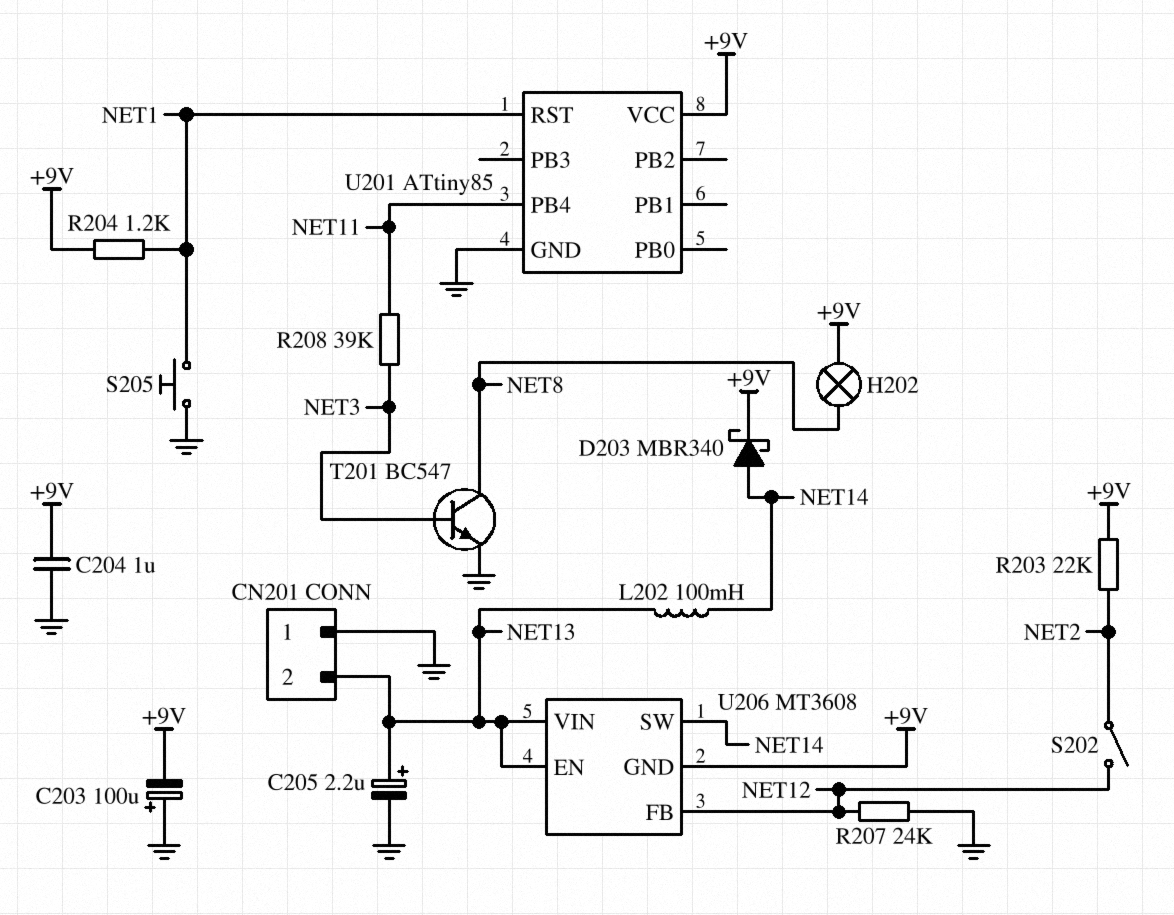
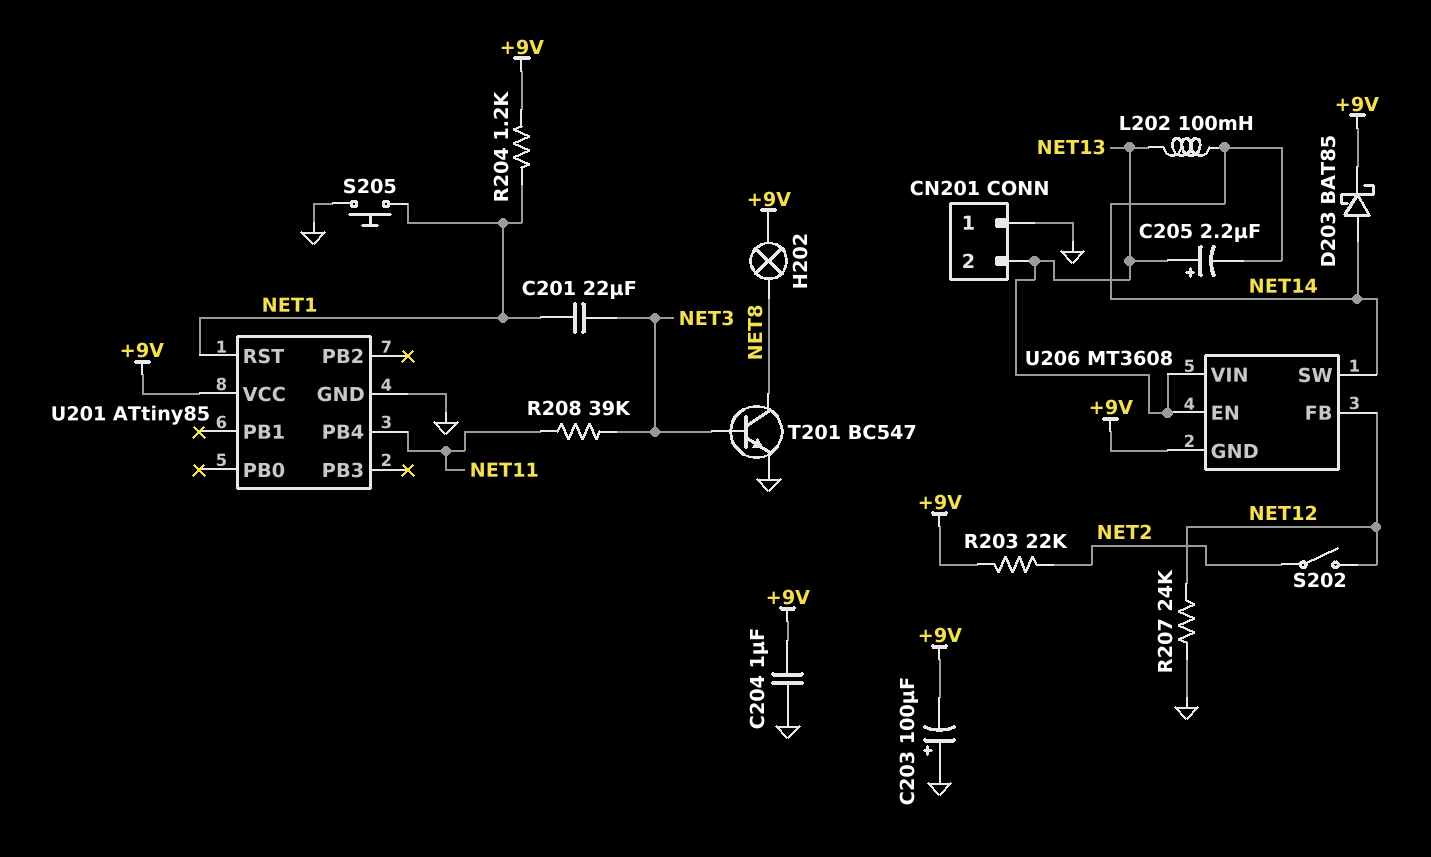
C201: none -> 22uF (NET1, NET3)
C205: 2.2uF (plus NET13, minus GND) -> 2.2uF (plus NET13, minus NET14)
D203: schottky MBR340 (A NET14, K +9V) -> schottky BAT85 (A NET14, K +9V)

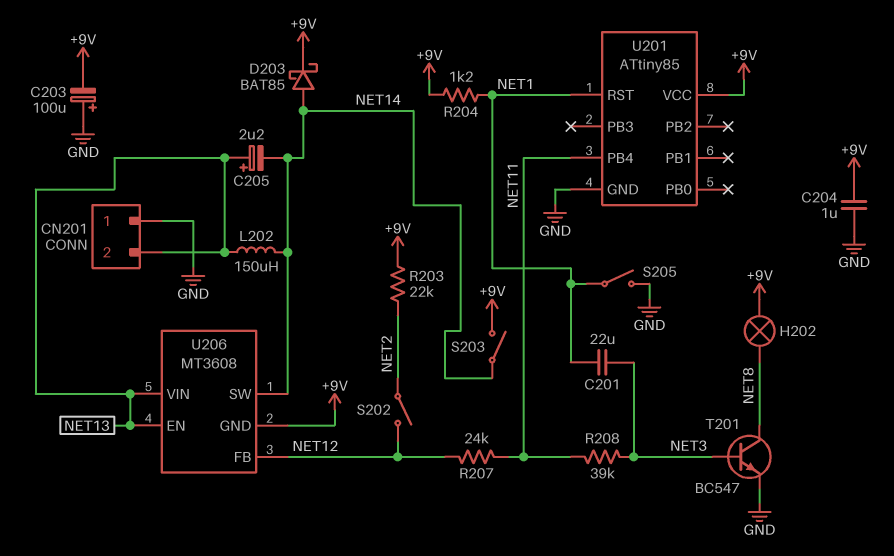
L202: 100mH (NET13, NET14) -> 150uH (NET13, NET14)
R207: 24k (GND, NET12) -> 24k (NET11, NET12)
S203: none -> switch (+9V, NET14)
S205: button (GND, NET1) -> switch (GND, NET1)

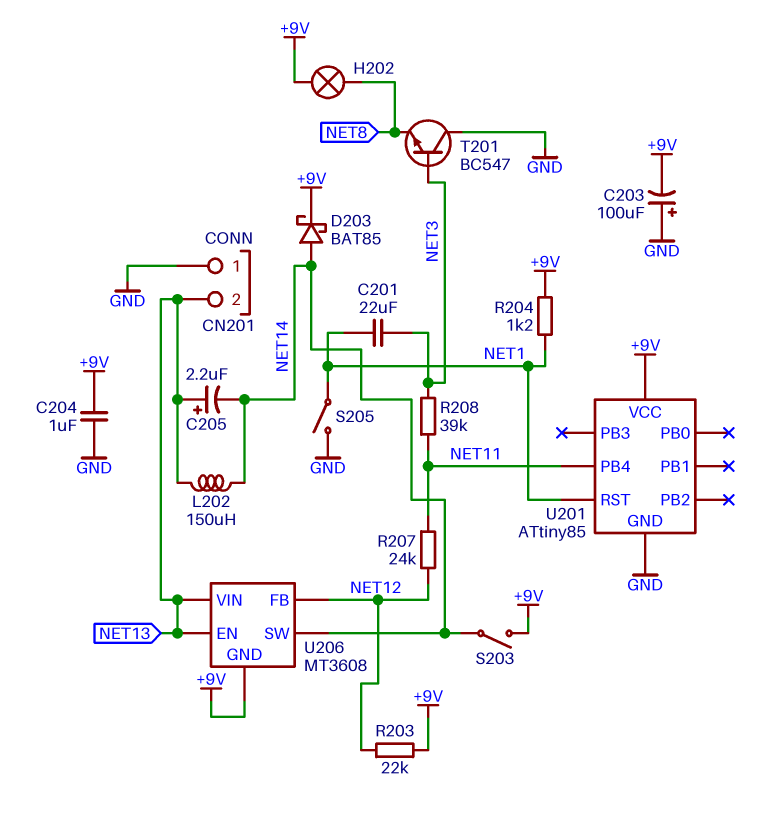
R203: 22k (+9V, NET2) -> 22k (+9V, NET12)
S202: switch (NET2, NET12) -> none
T201: NPN BC547 (B NET3, C NET8, E GND) -> NPN BC547 (B NET3, C GND, E NET8)

